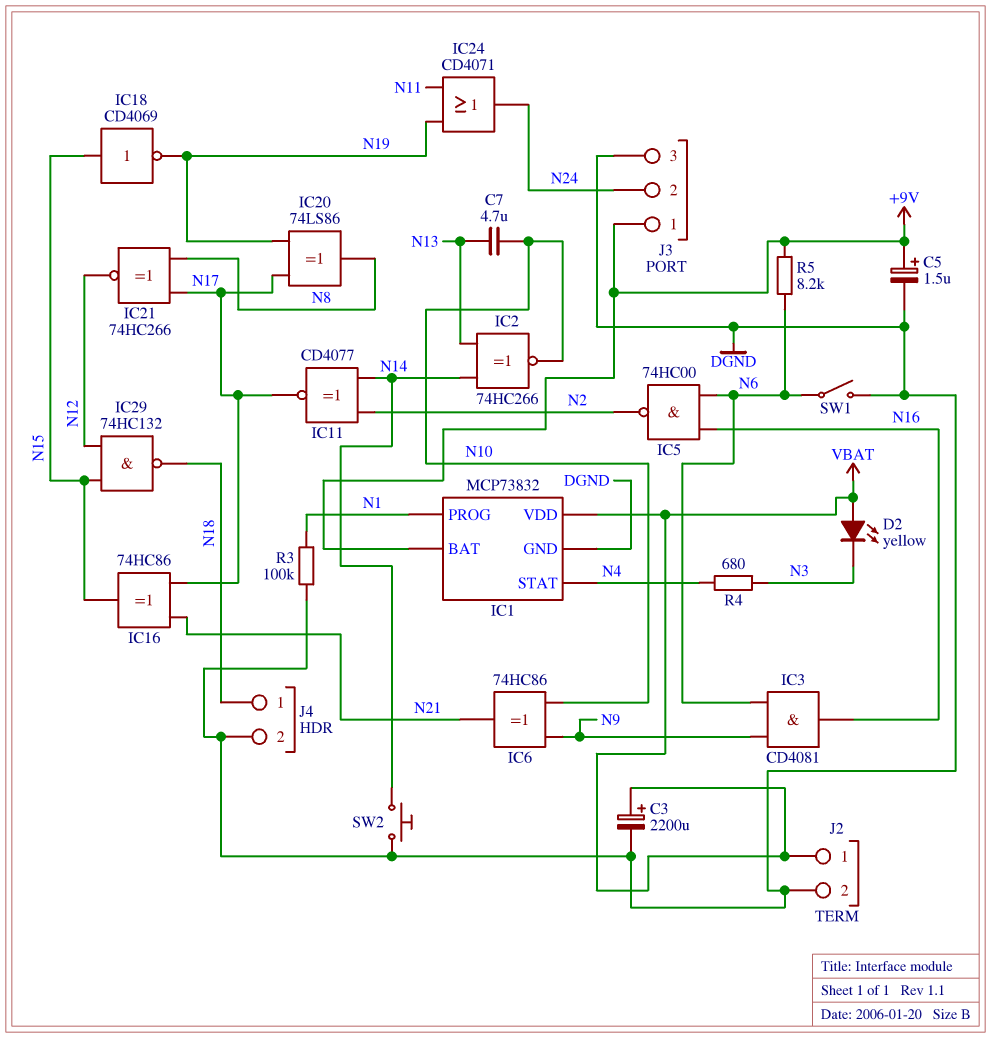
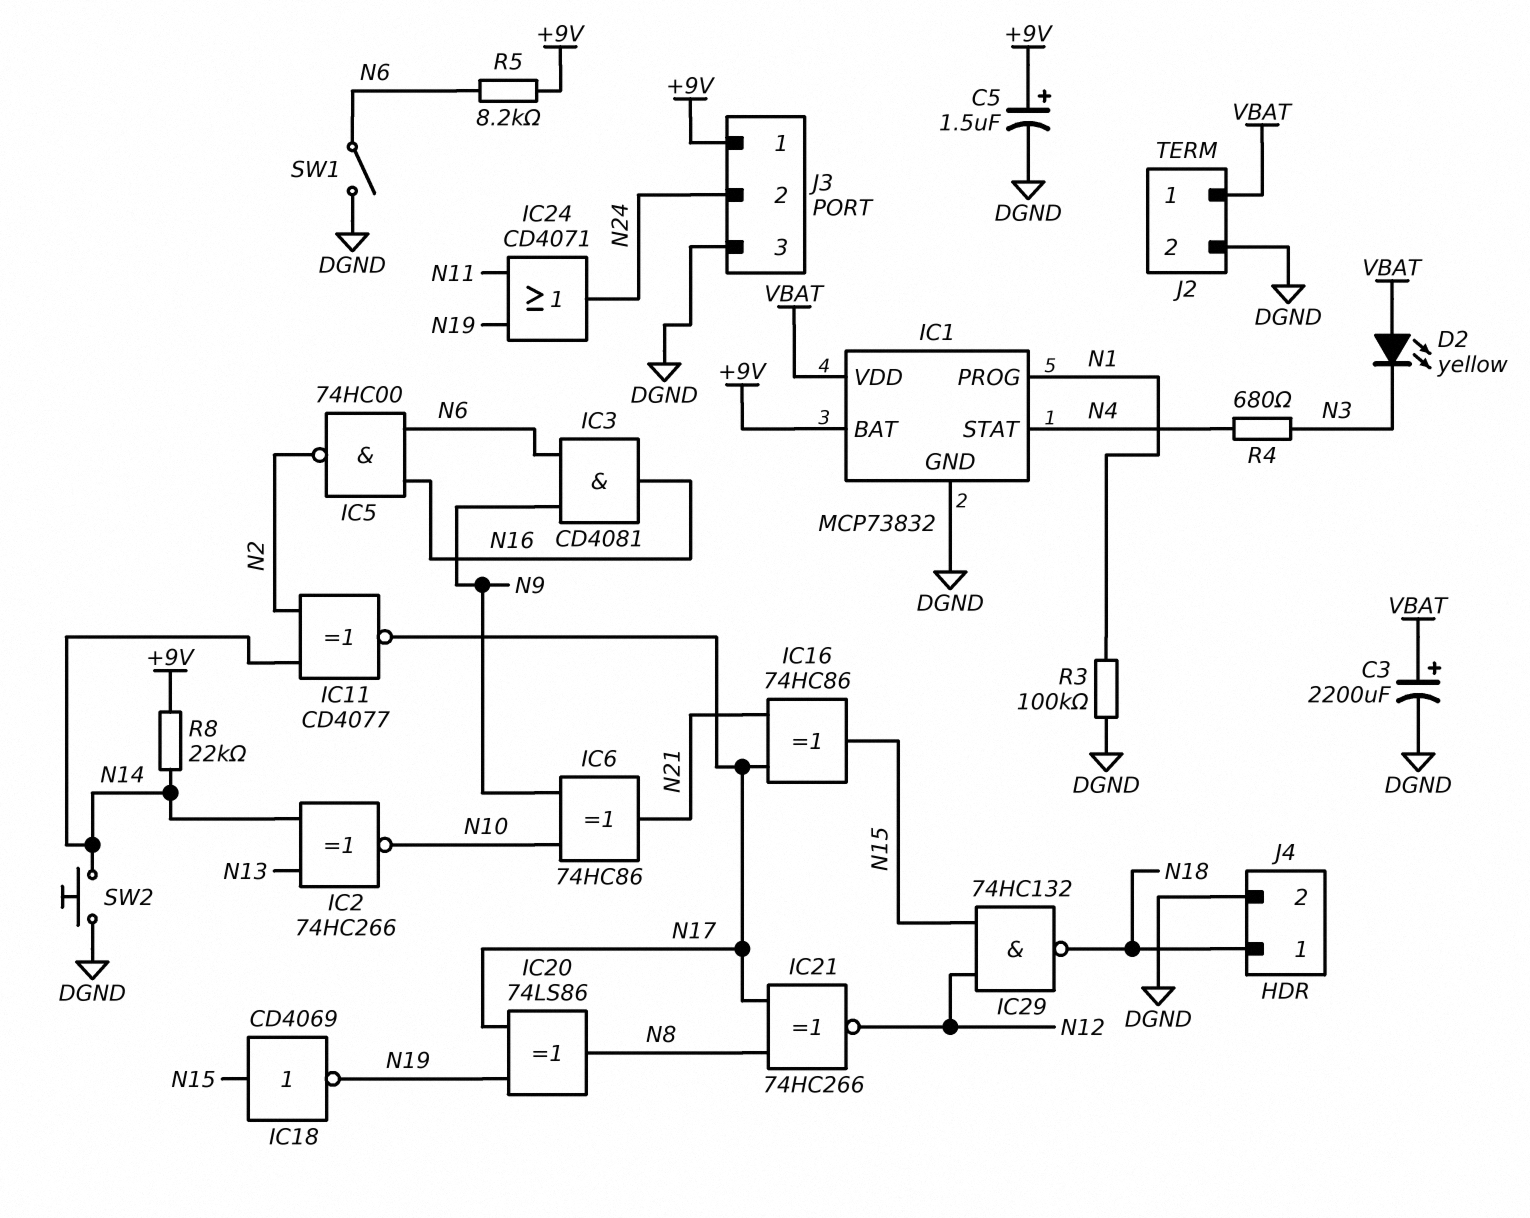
C7: 4.7uF (N10, N13) -> none
R8: none -> 22k (+9V, N14)

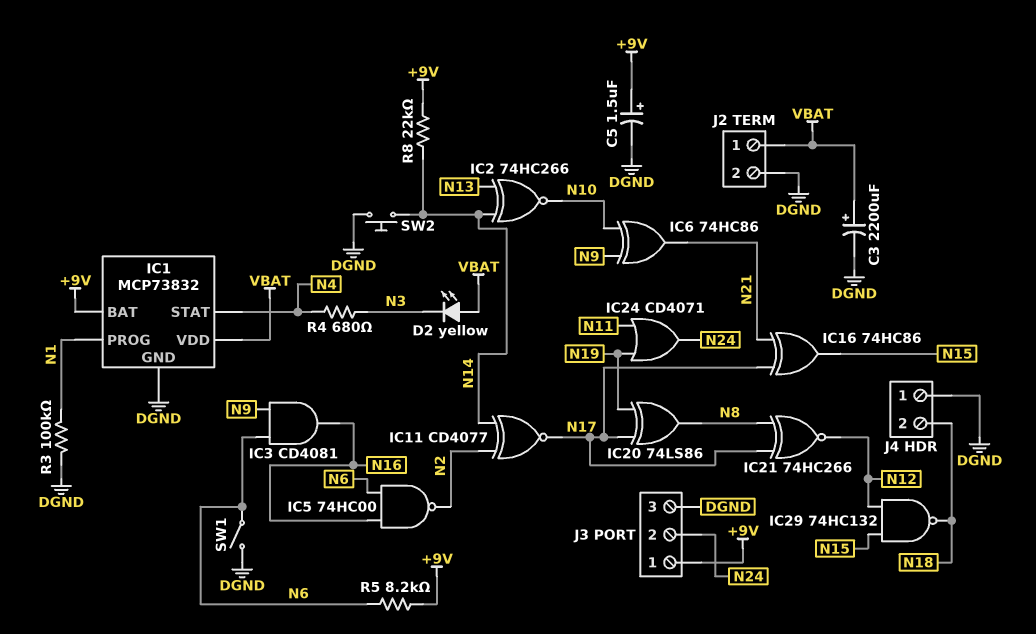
IC18: NOT CD4069 (in N15, out N19) -> none
J4 pin 1: N18 -> DGND
J4 pin 2: DGND -> N18

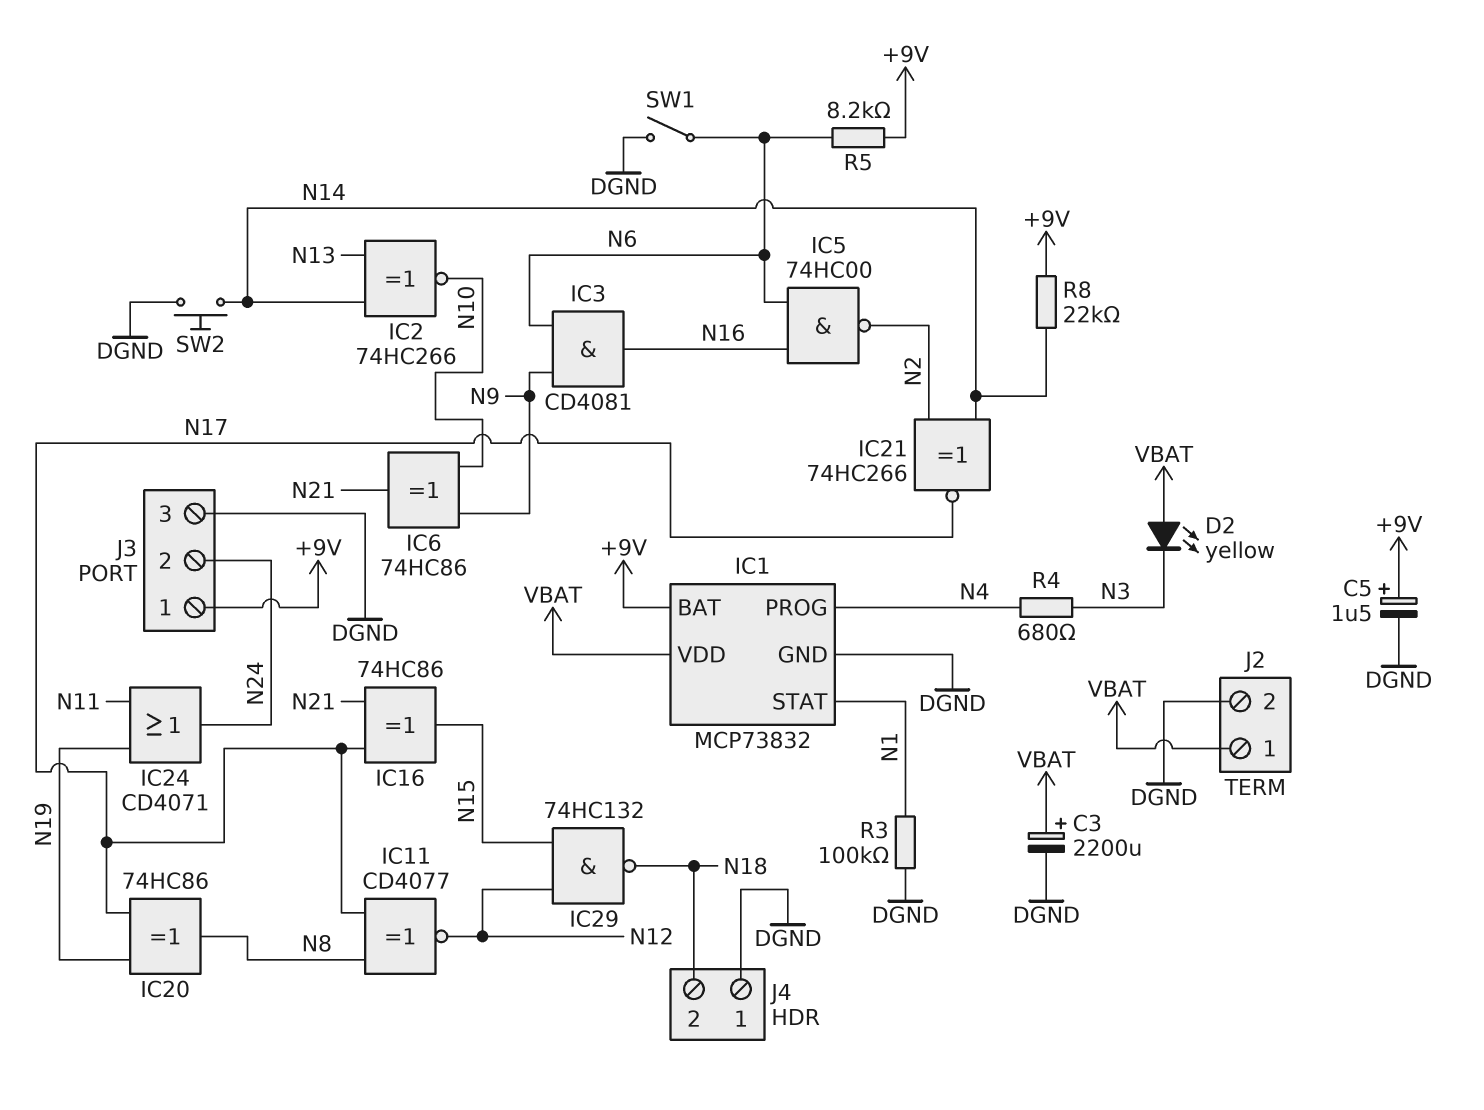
IC1 pin PROG: N1 -> N4
IC1 pin STAT: N4 -> N1
IC11: XNOR CD4077 (in N2, in N14, out N17) -> XNOR CD4077 (in N8, in N17, out N12)
IC20: XOR 74LS86 (in N17, in N19, out N8) -> XOR 74HC86 (in N17, in N19, out N8)
IC21: XNOR 74HC266 (in N8, in N17, out N12) -> XNOR 74HC266 (in N2, in N14, out N17)

